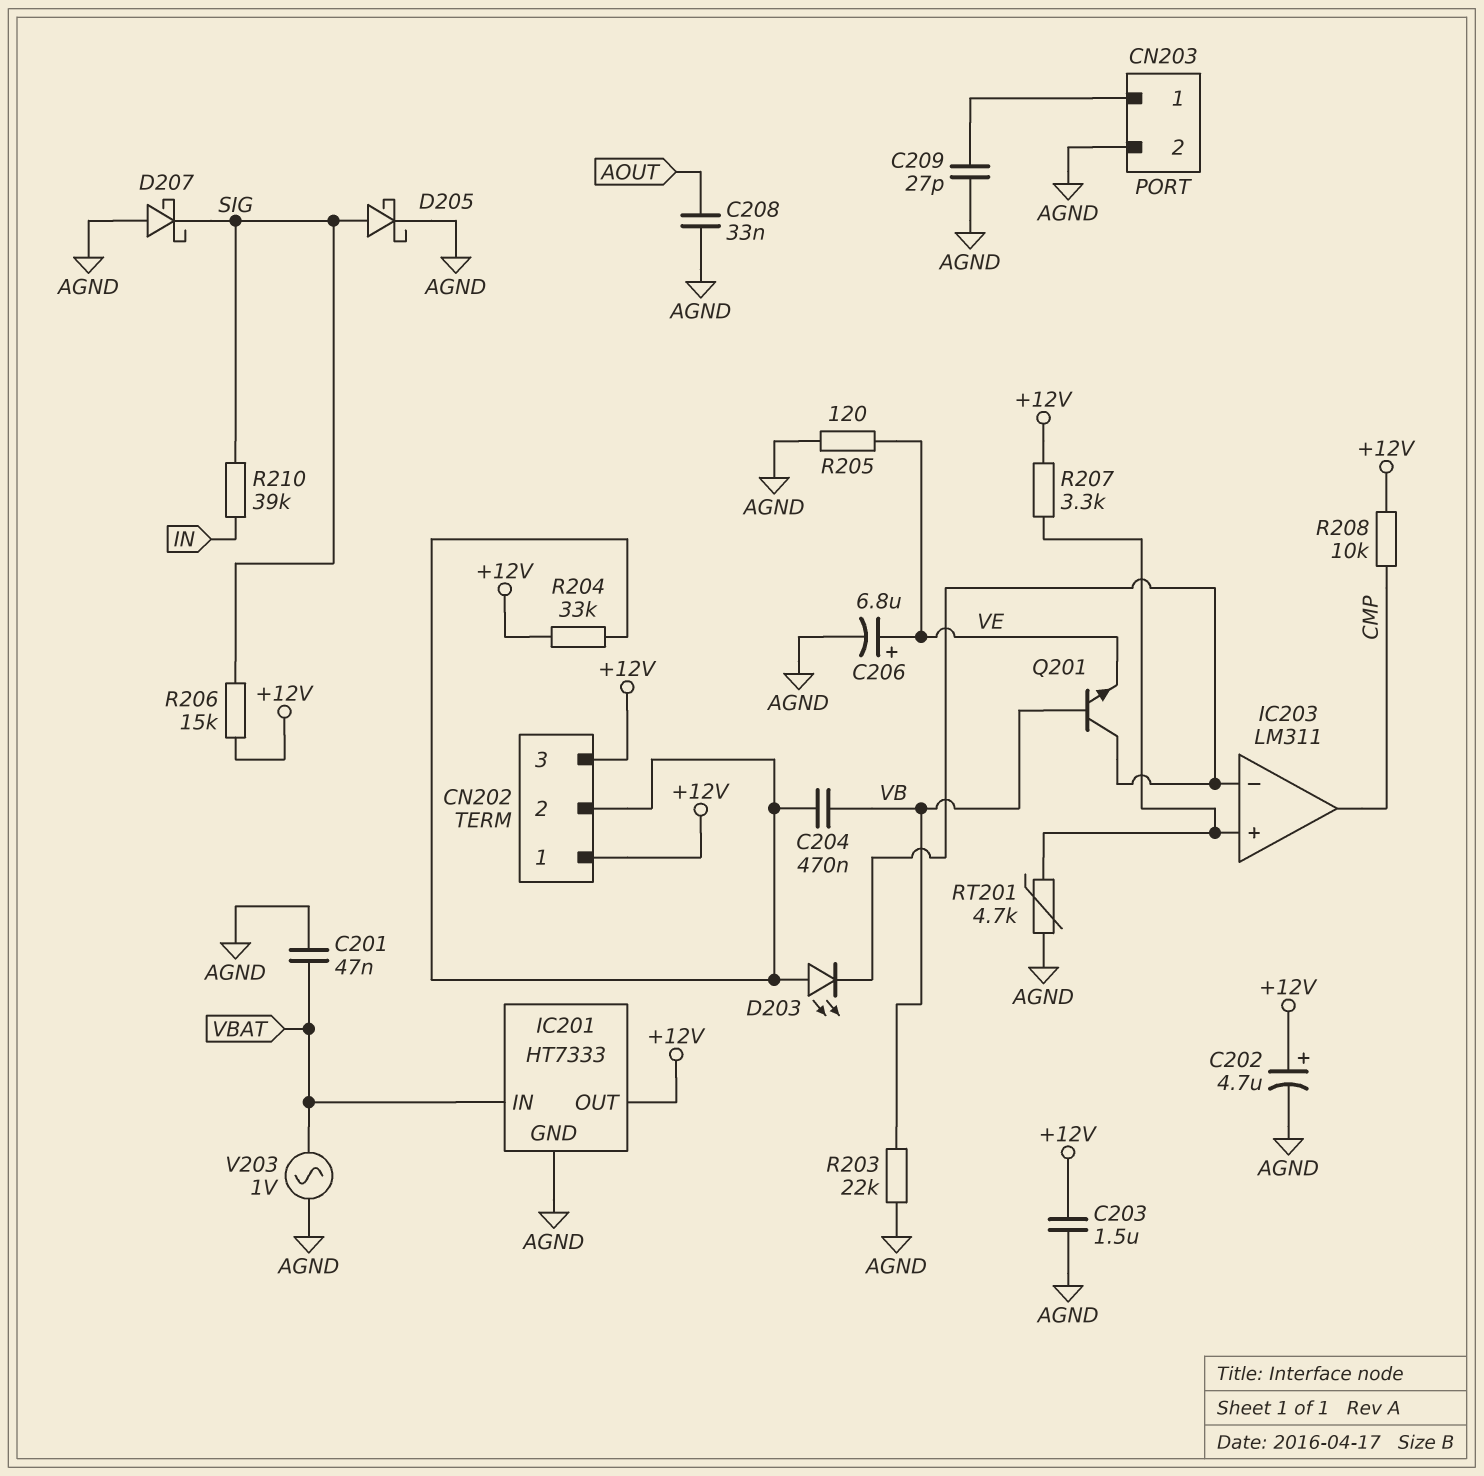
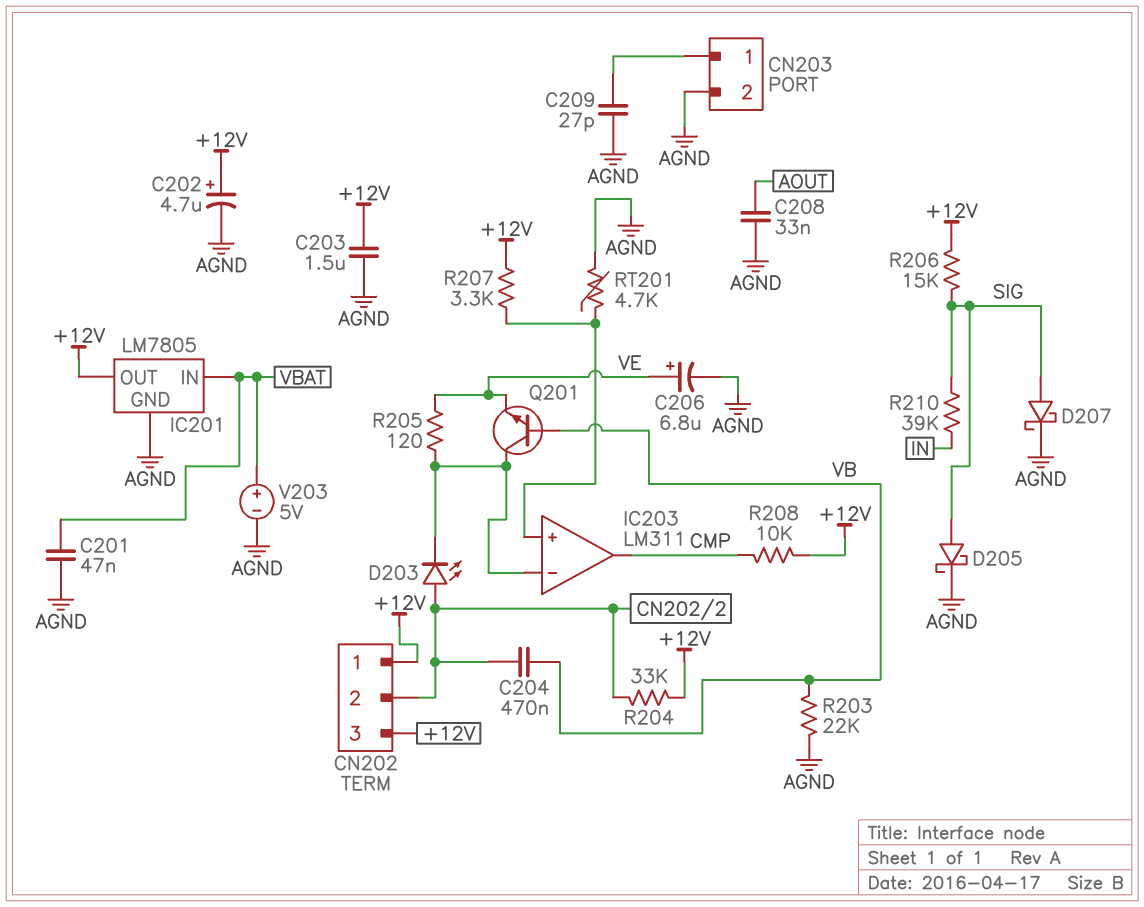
D207: schottky (A AGND, K SIG) -> schottky (A SIG, K AGND)
IC201: HT7333 -> LM7805
R205: 120 (AGND, VE) -> 120 (IC203/in-, VE)
V203: AC 1V (AGND, VBAT) -> 5V (plus VBAT, minus AGND)

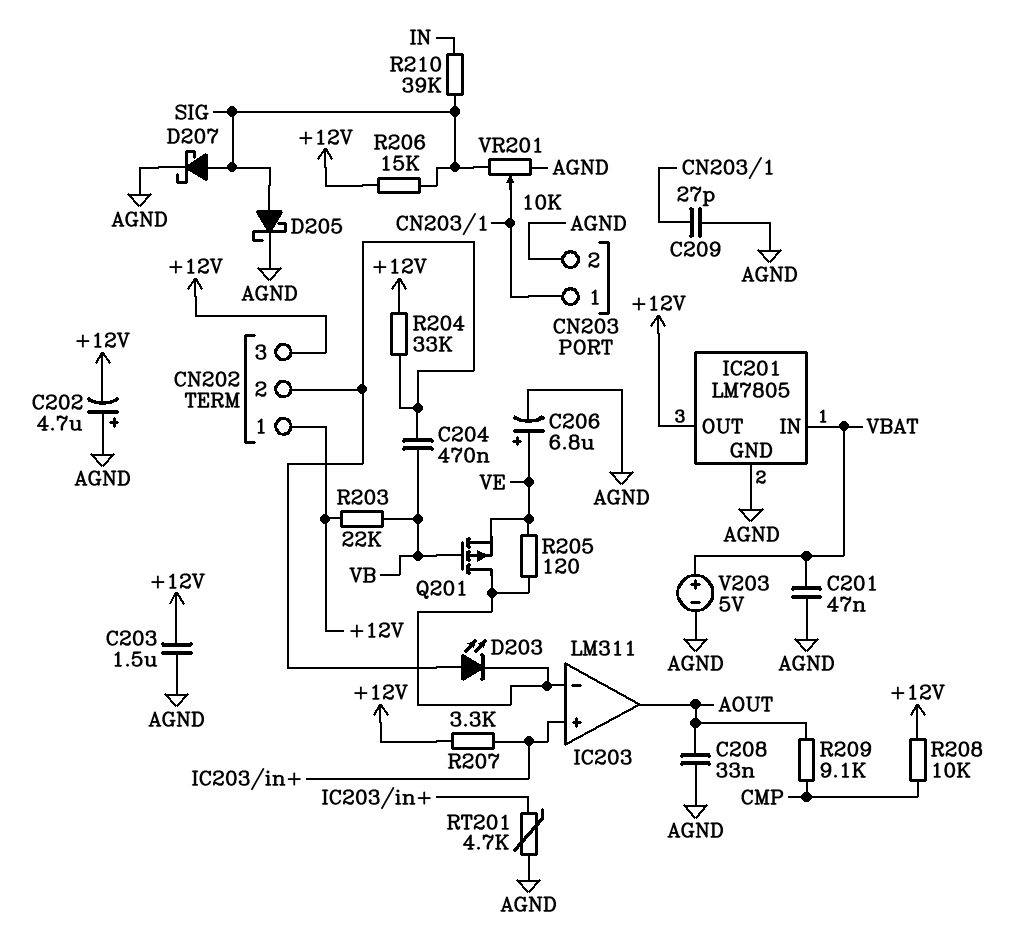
C202: 4.7uF (plus +12V, minus AGND) -> 4.7uF (plus AGND, minus +12V)
IC203 pin out: CMP -> AOUT
Q201: NPN (B VB, C IC203/in-, E VE) -> PMOS (G VB, D IC203/in-, S VE)
R203: 22k (AGND, VB) -> 22k (+12V, VB)
R209: none -> 9.1k (AOUT, CMP)
VR201: none -> 10k (AGND, SIG, wiper CN203/1)

